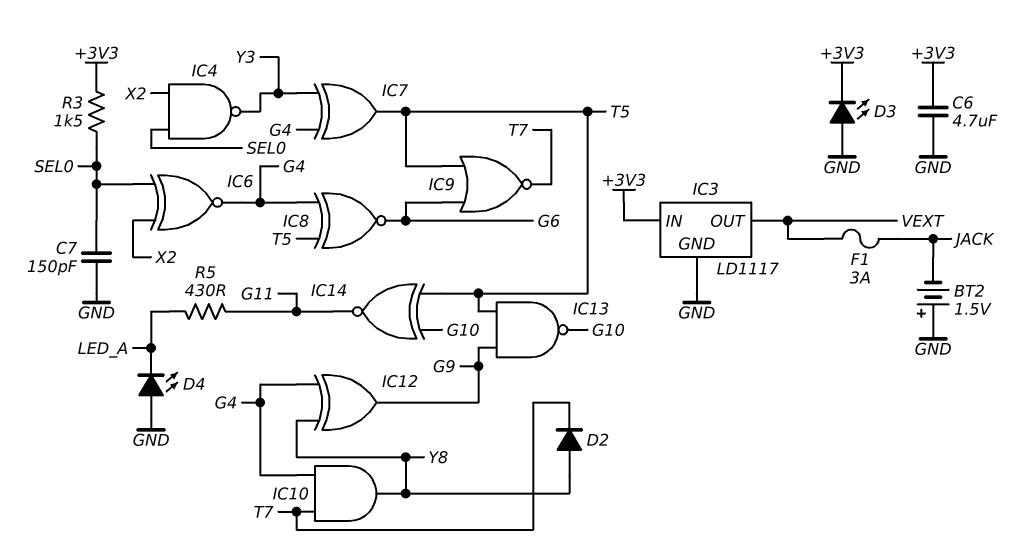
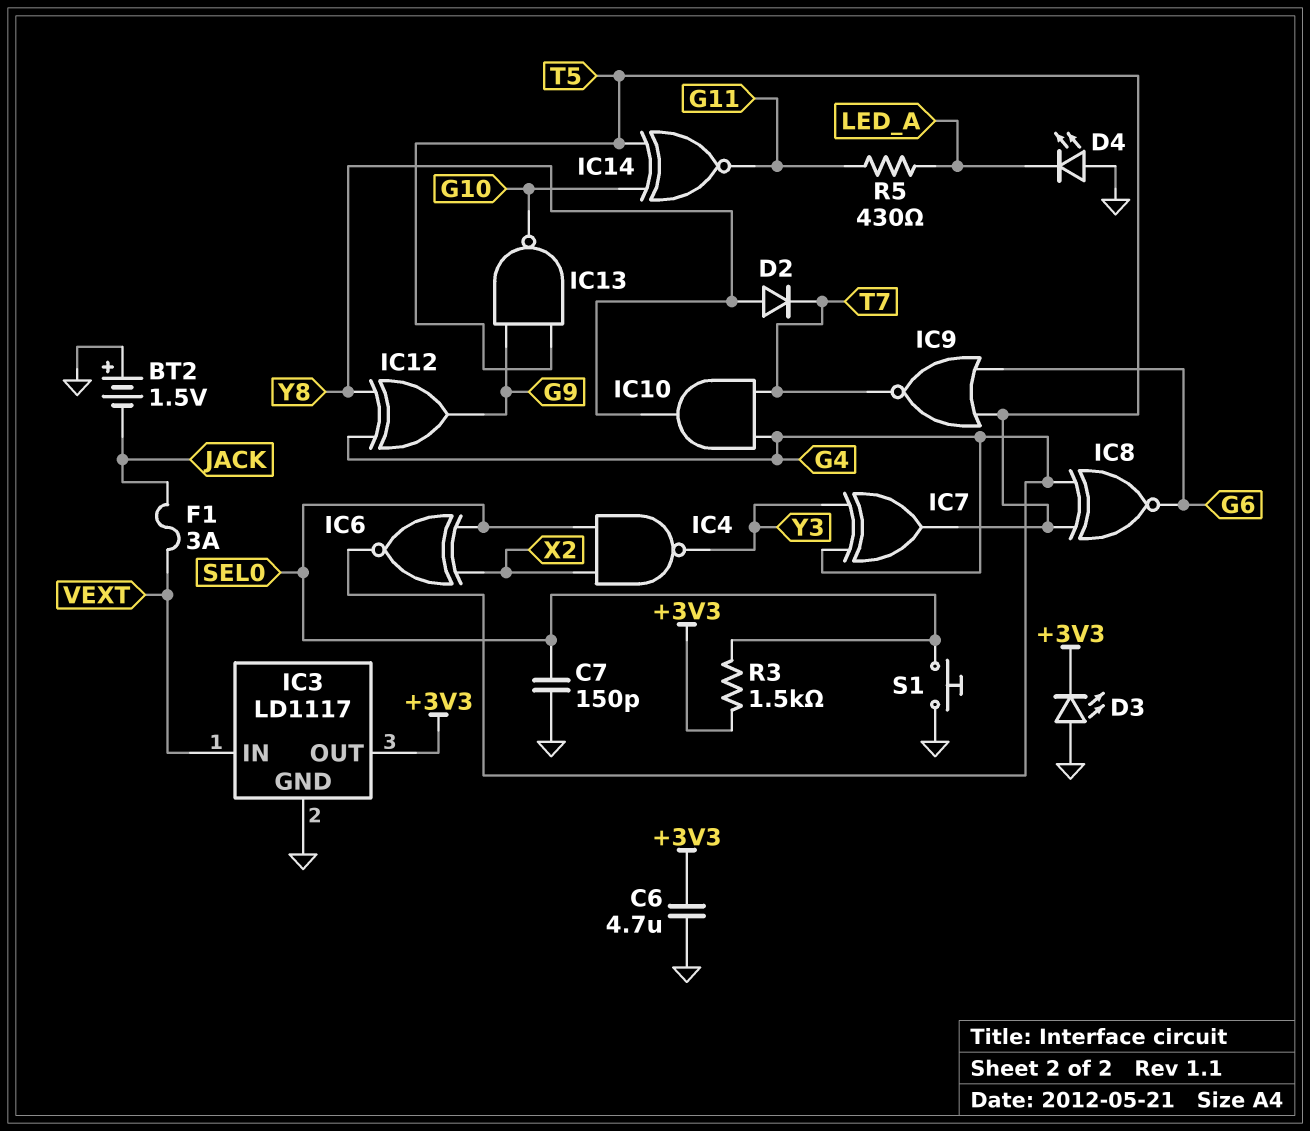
IC3 pin IN: +3V3 -> VEXT
IC3 pin OUT: VEXT -> +3V3
S1: none -> button (GND, SEL0)

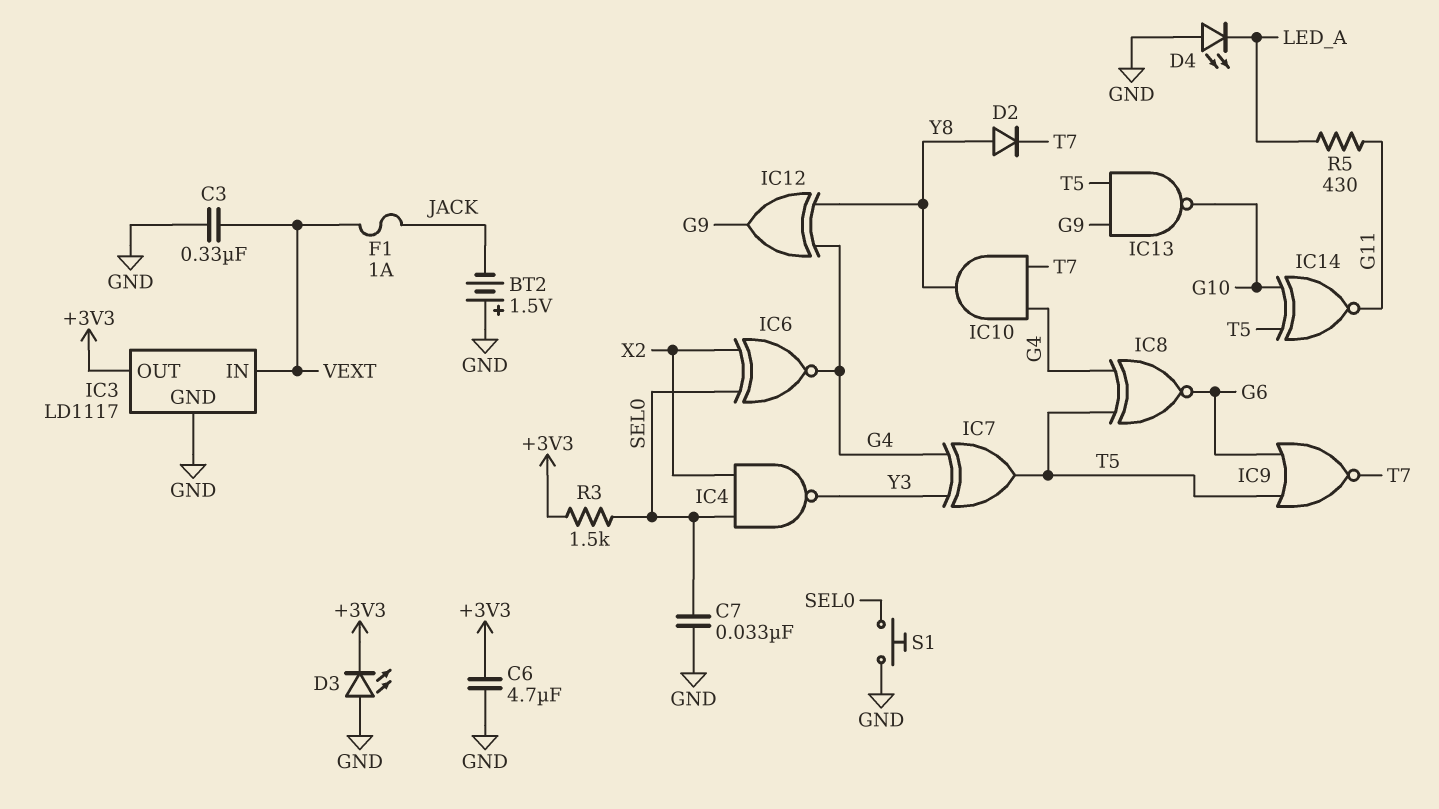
C3: none -> 330nF (GND, VEXT)
C7: 150pF (GND, SEL0) -> 33nF (GND, SEL0)
F1: 3A (JACK, VEXT) -> 1A (JACK, VEXT)

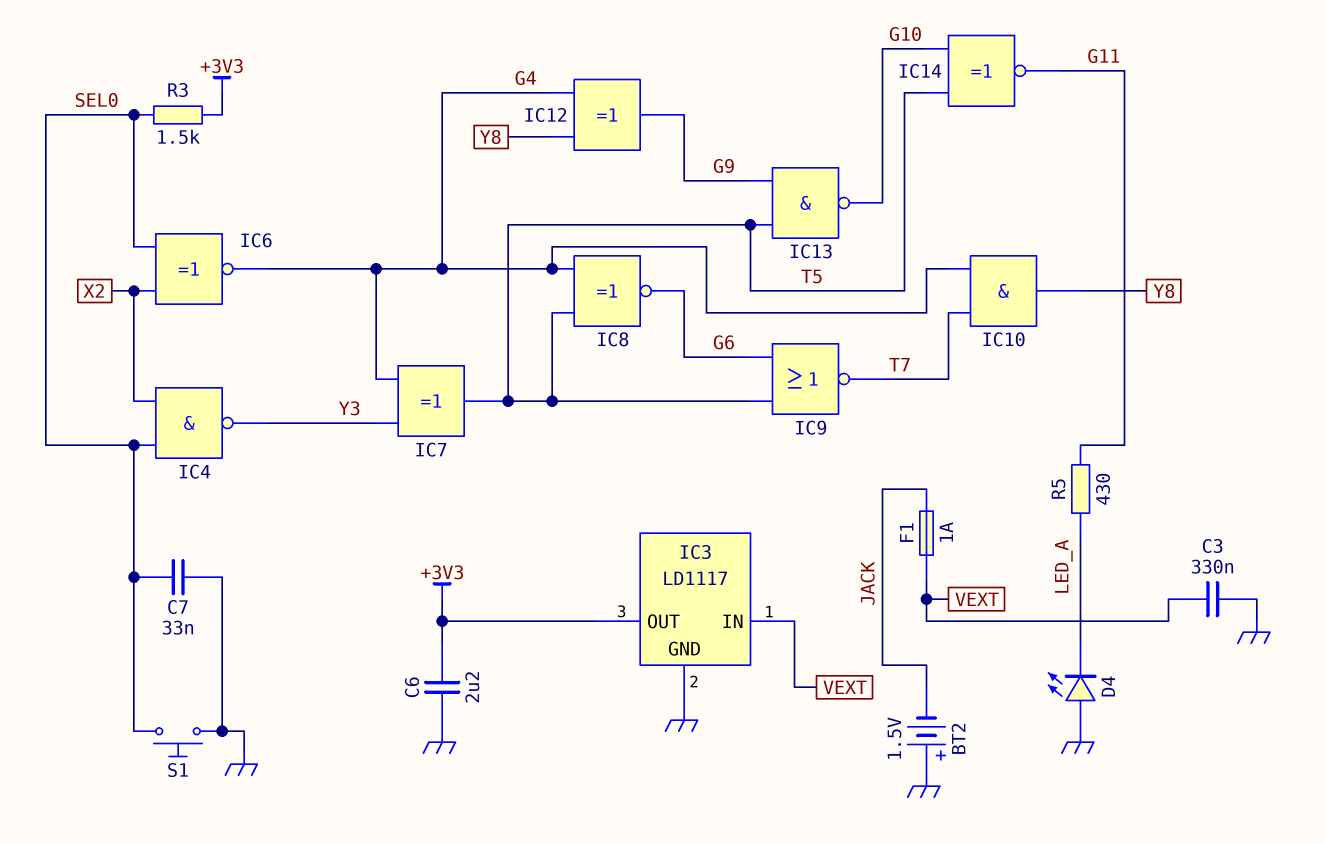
C6: 4.7uF (+3V3, GND) -> 2.2uF (+3V3, GND)
D2: diode (A Y8, K T7) -> none
D3: LED (A GND, K +3V3) -> none

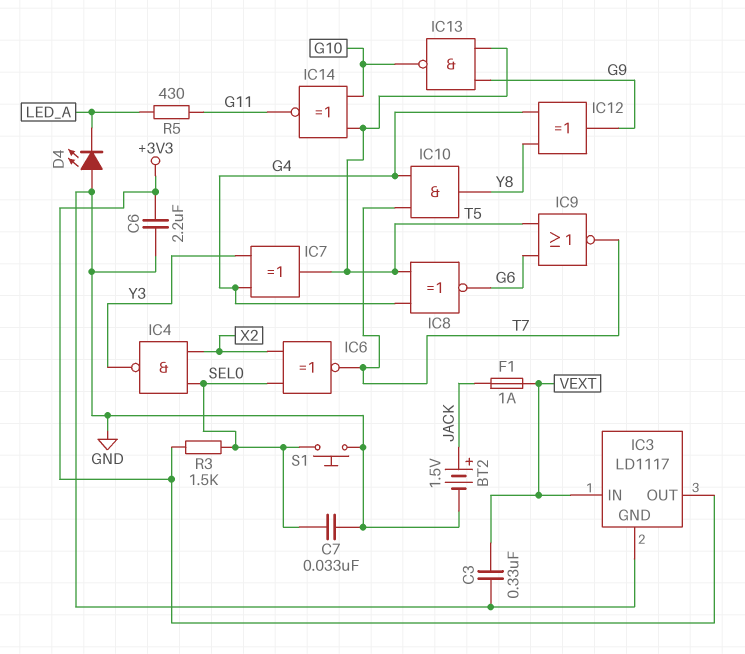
BT2: 1.5V (plus GND, minus JACK) -> 1.5V (plus JACK, minus GND)
IC6: XNOR (in SEL0, in X2, out G4) -> XNOR (in SEL0, in X2, out T7)

